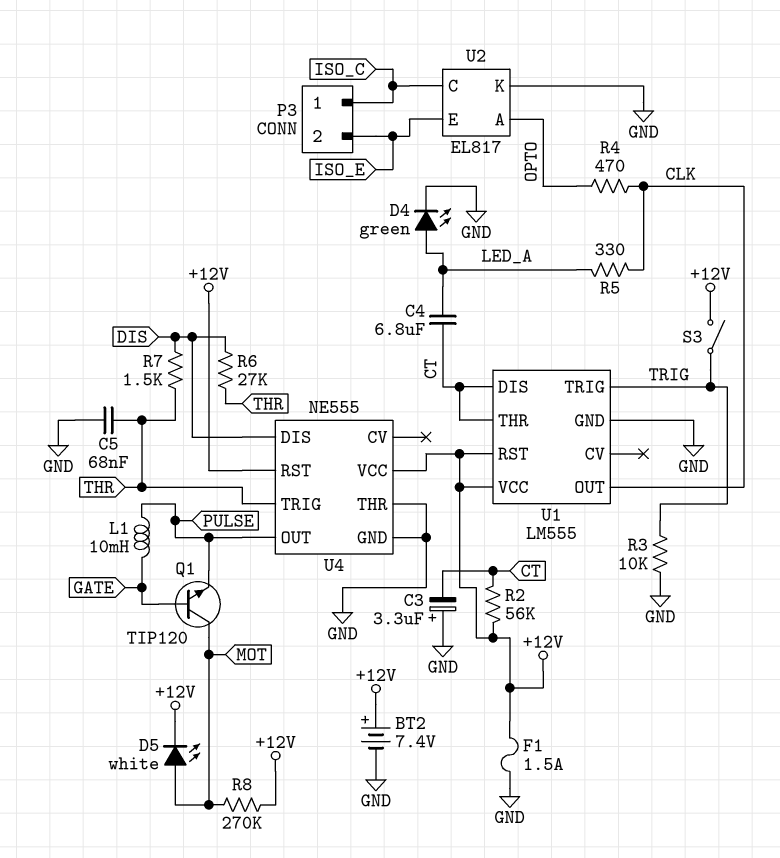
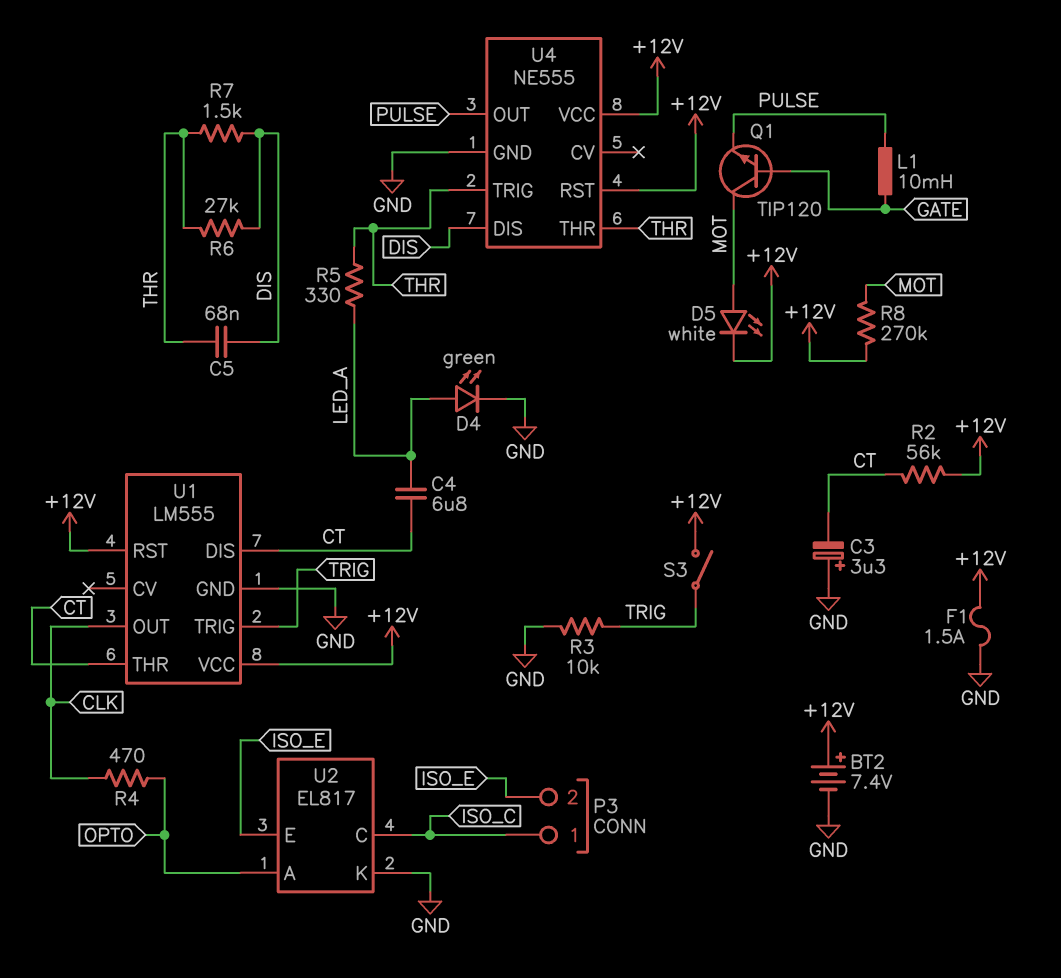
C5: 68nF (GND, THR) -> 68nF (DIS, THR)
R5: 330 (CLK, LED_A) -> 330 (LED_A, THR)
U4 pin THR: GND -> THR

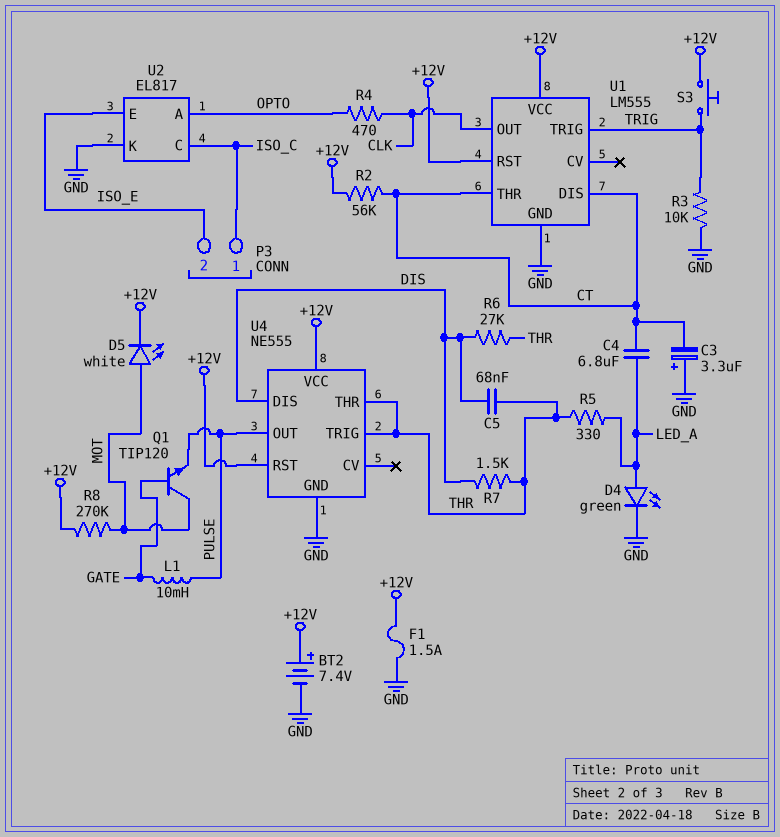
S3: switch (+12V, TRIG) -> button (+12V, TRIG)

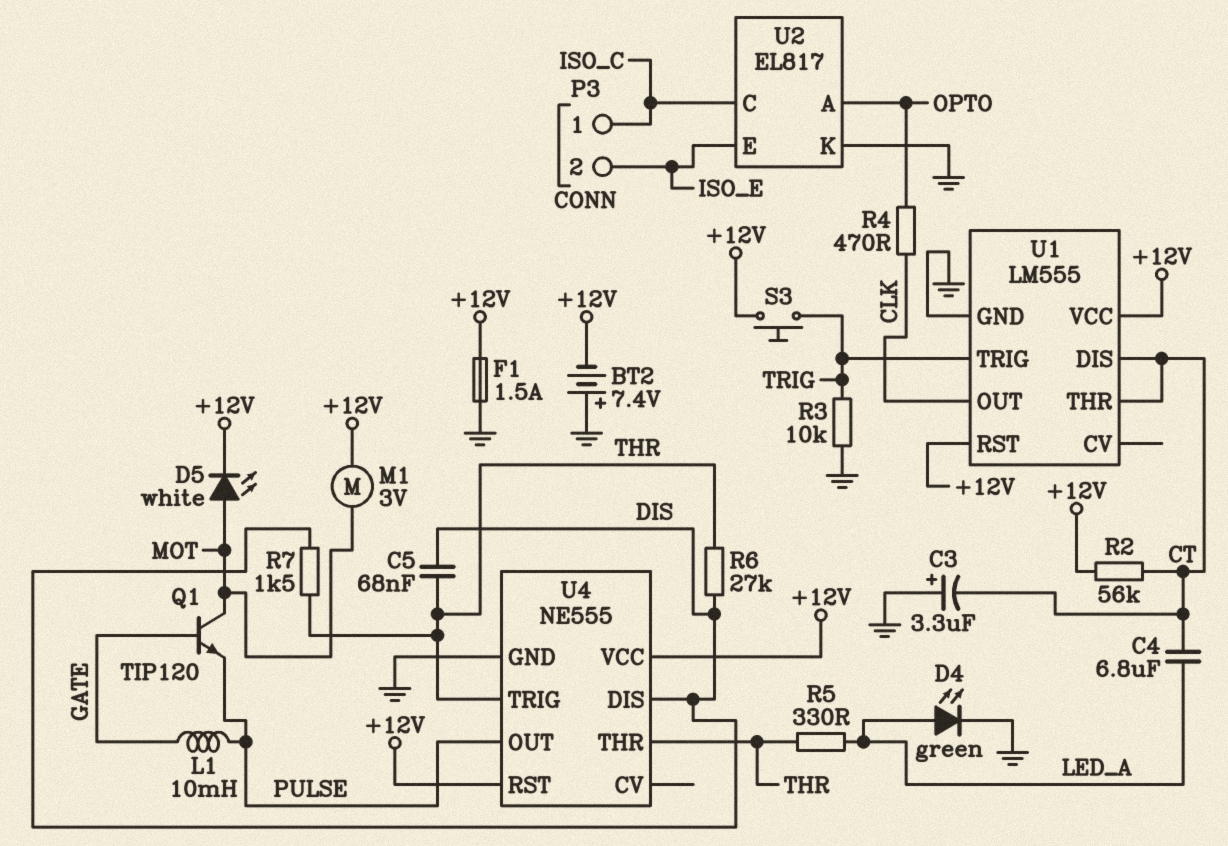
BT2: 7.4V (plus +12V, minus GND) -> 7.4V (plus GND, minus +12V)
M1: none -> motor 3V (+12V, MOT)
R8: 270k (+12V, MOT) -> none

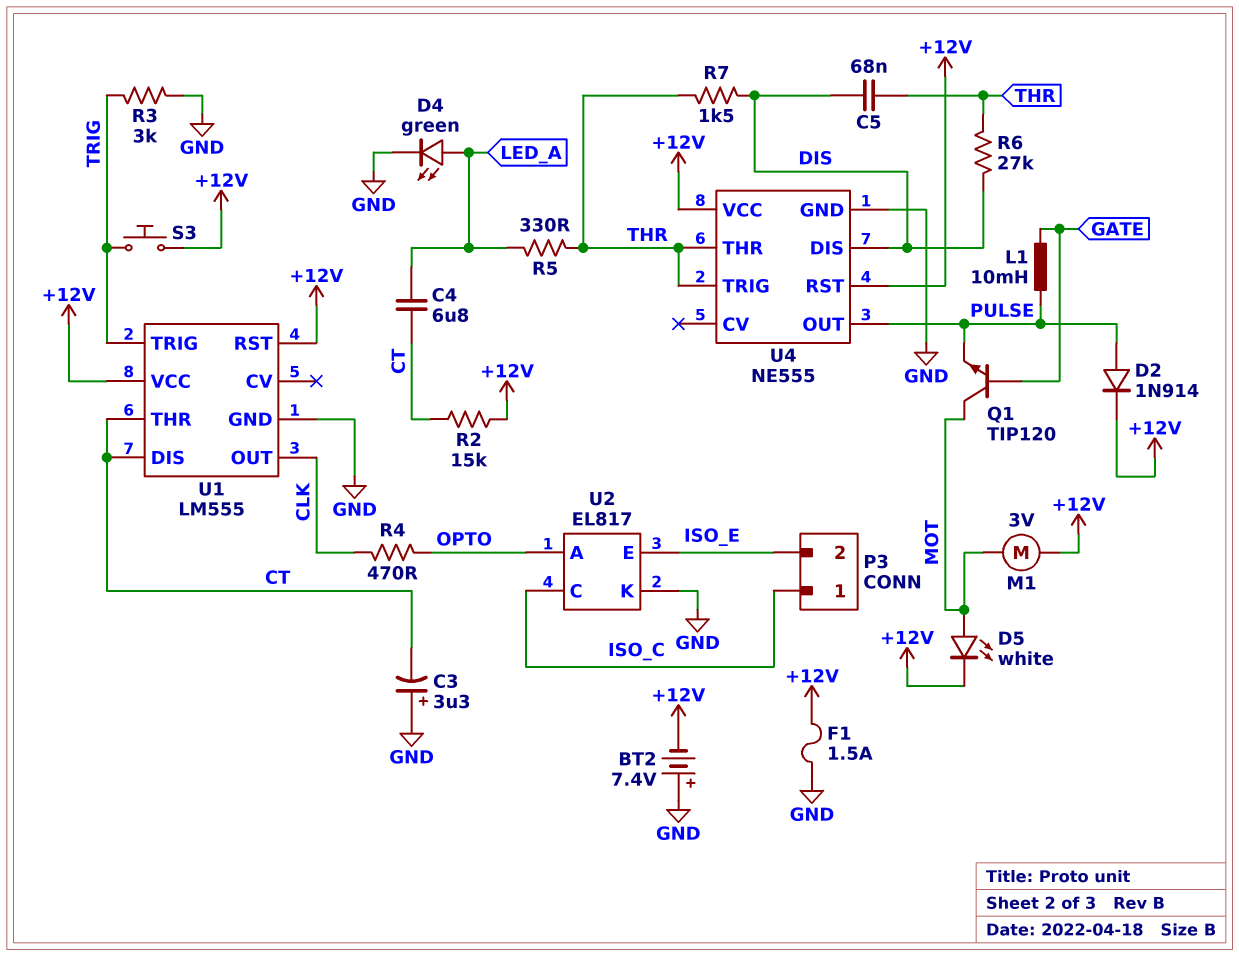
D2: none -> diode 1N914 (A PULSE, K +12V)
R2: 56k (+12V, CT) -> 15k (+12V, CT)
R3: 10k (GND, TRIG) -> 3k (GND, TRIG)

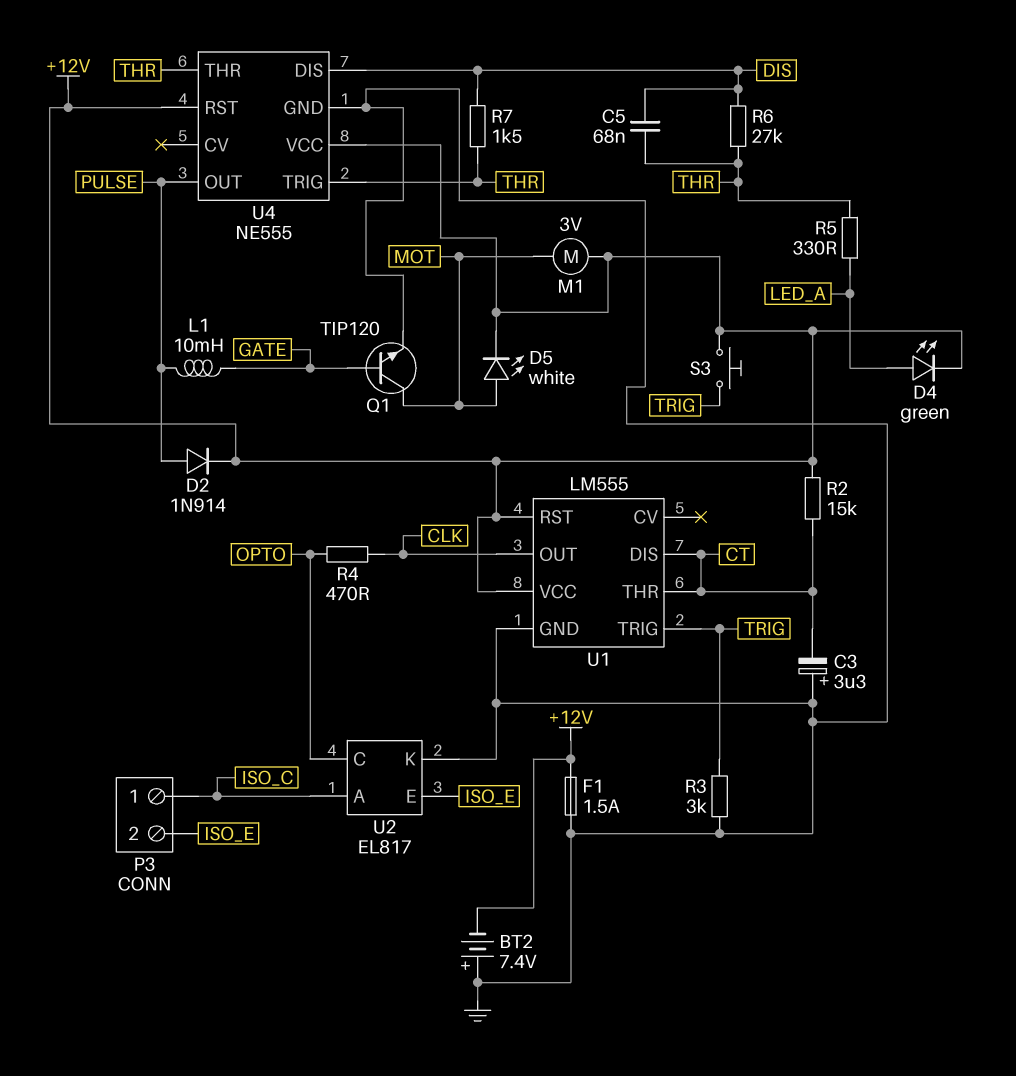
C4: 6.8uF (CT, LED_A) -> none
D4: LED green (A LED_A, K GND) -> LED green (A LED_A, K +12V)
Q1: NPN TIP120 (B GATE, C MOT, E PULSE) -> NPN TIP120 (B GATE, C MOT, E GND)
U2 pin A: OPTO -> ISO_C
U2 pin C: ISO_C -> OPTO

